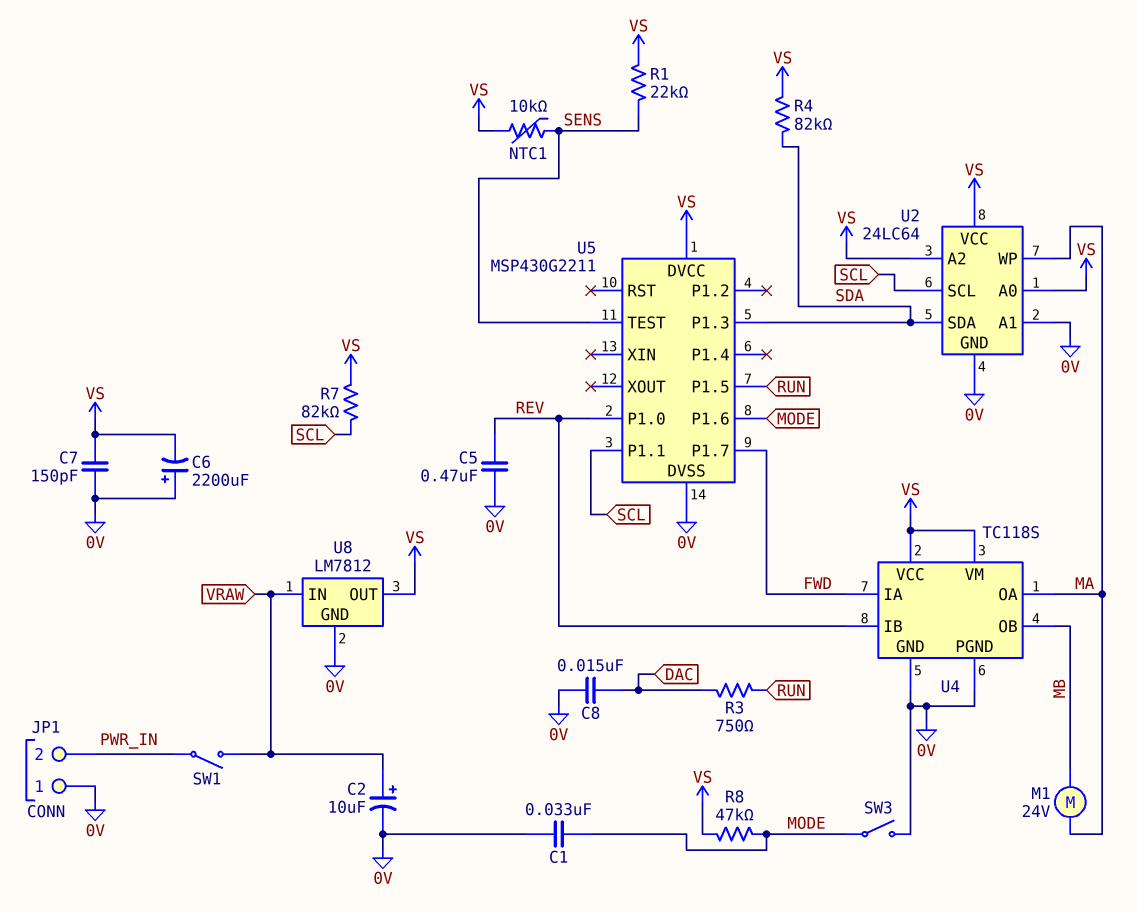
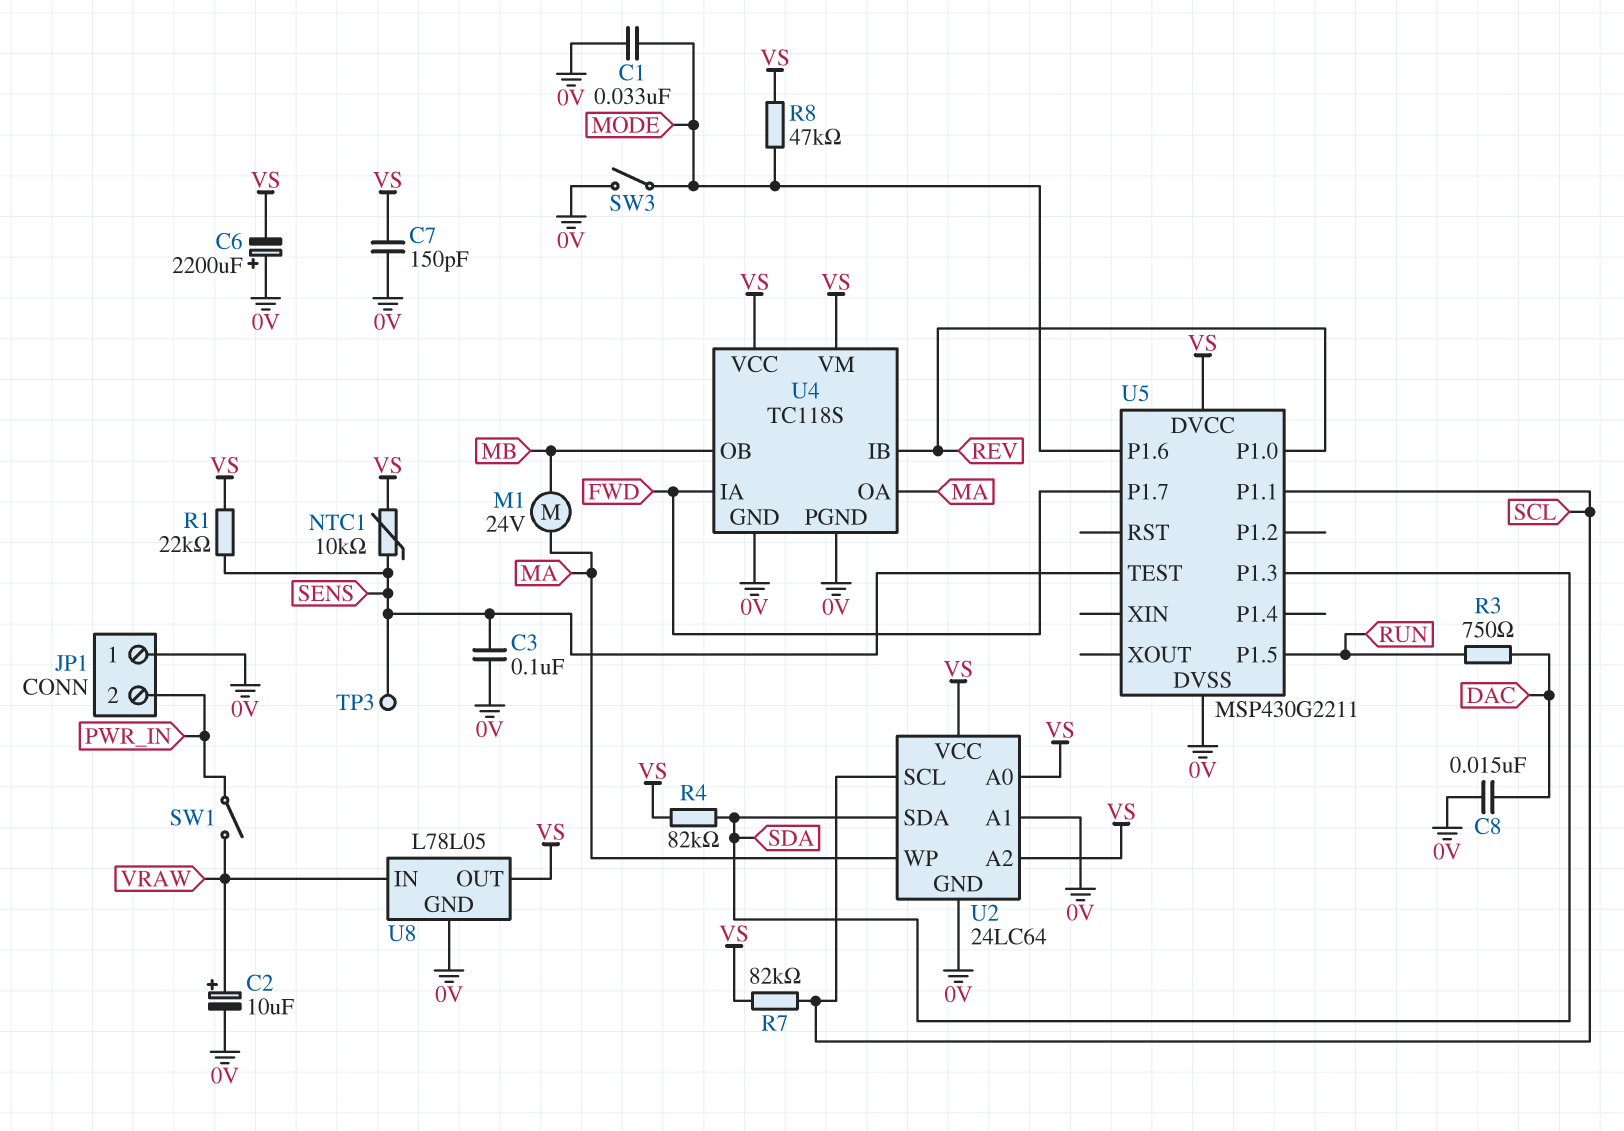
C3: none -> 100nF (0V, SENS)
C5: 470nF (0V, REV) -> none
TP3: none -> test point (SENS)
U8: LM7812 -> L78L05

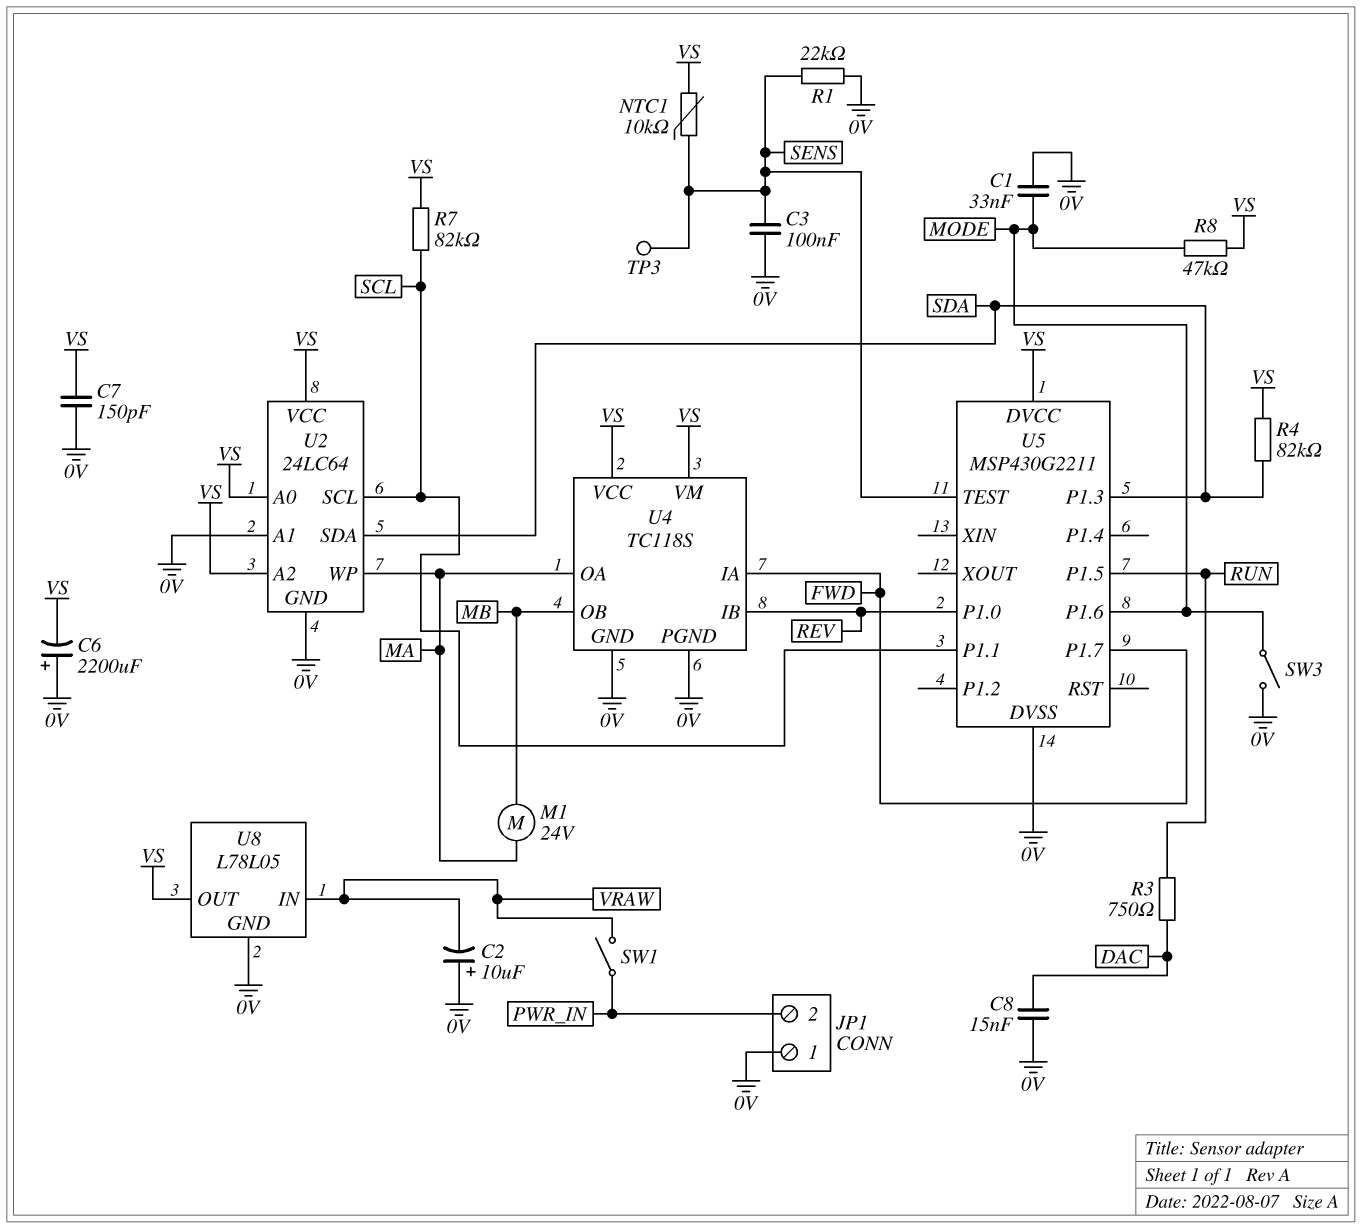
C2: 10uF (plus VRAW, minus 0V) -> 10uF (plus 0V, minus VRAW)
R1: 22k (SENS, VS) -> 22k (0V, SENS)

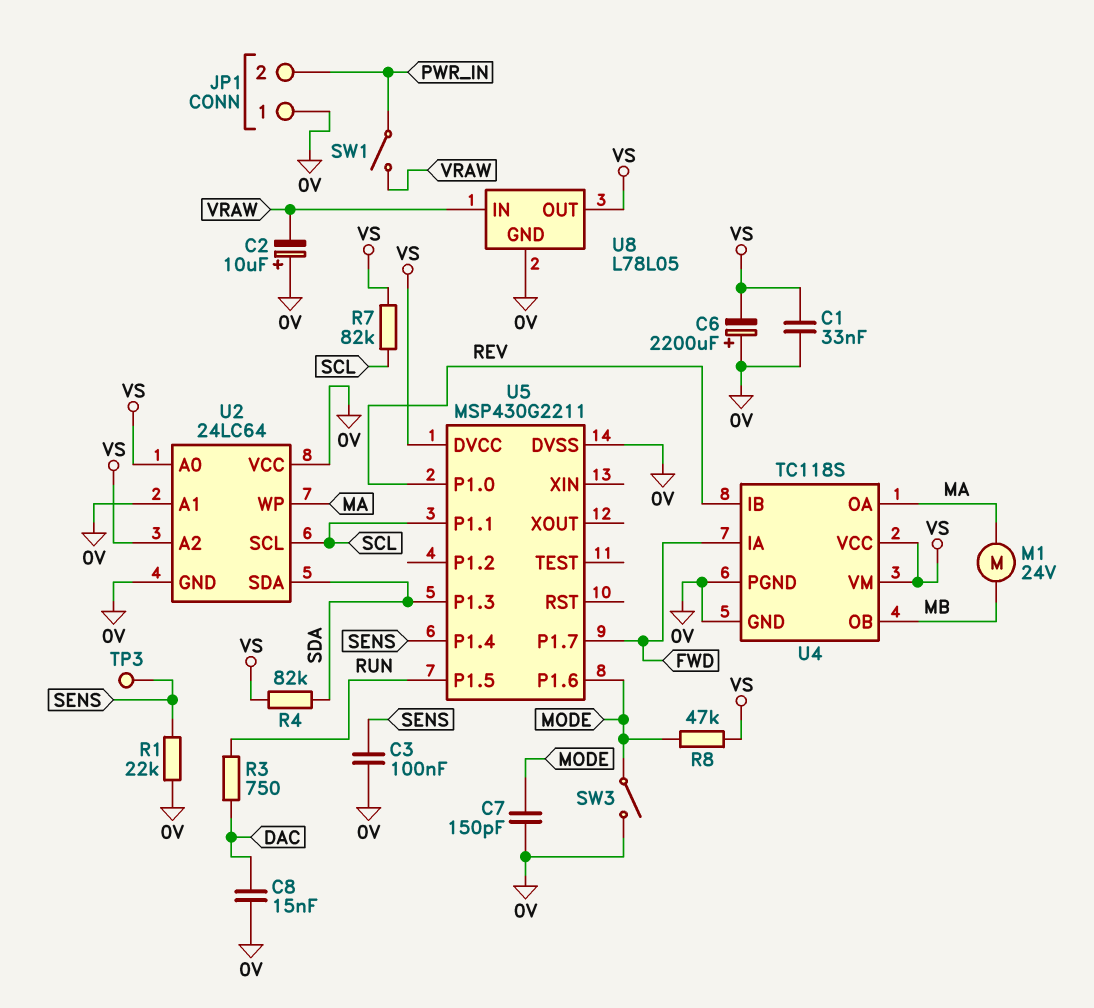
C1: 33nF (0V, MODE) -> 33nF (0V, VS)
C7: 150pF (0V, VS) -> 150pF (0V, MODE)
NTC1: 10k (SENS, VS) -> none
U2 pin VCC: VS -> 0V
U5 pin P1.4: none -> SENS
U5 pin TEST: SENS -> none

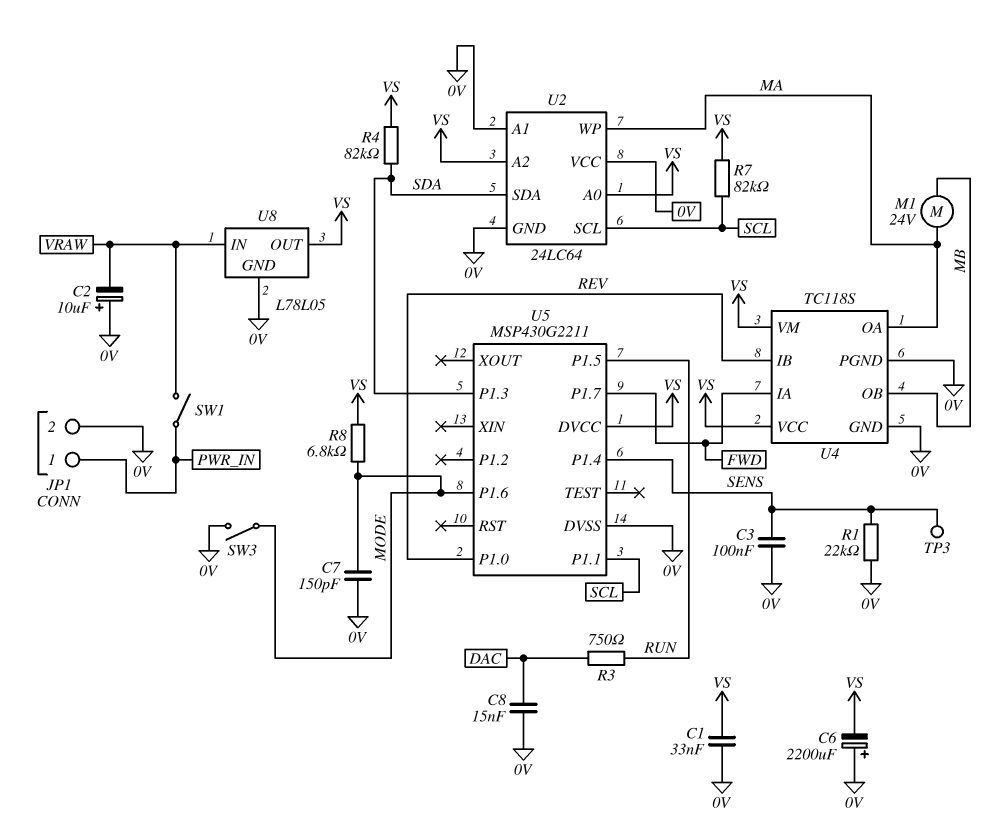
JP1 pin 1: 0V -> PWR_IN
JP1 pin 2: PWR_IN -> 0V
R8: 47k (MODE, VS) -> 6.8k (MODE, VS)

